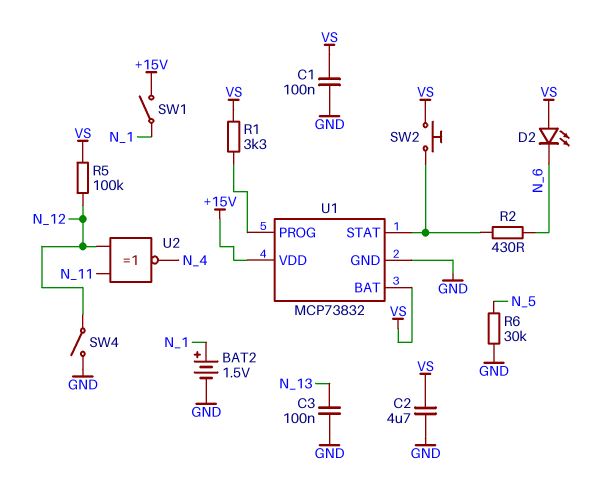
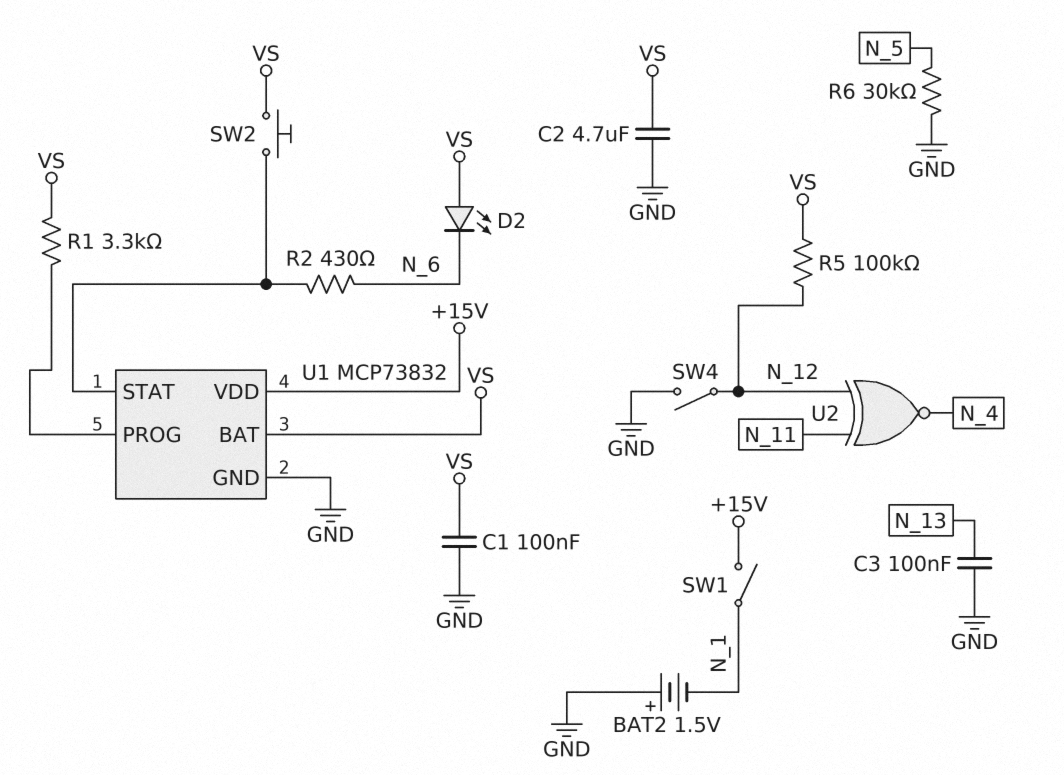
BAT2: 1.5V (plus N_1, minus GND) -> 1.5V (plus GND, minus N_1)

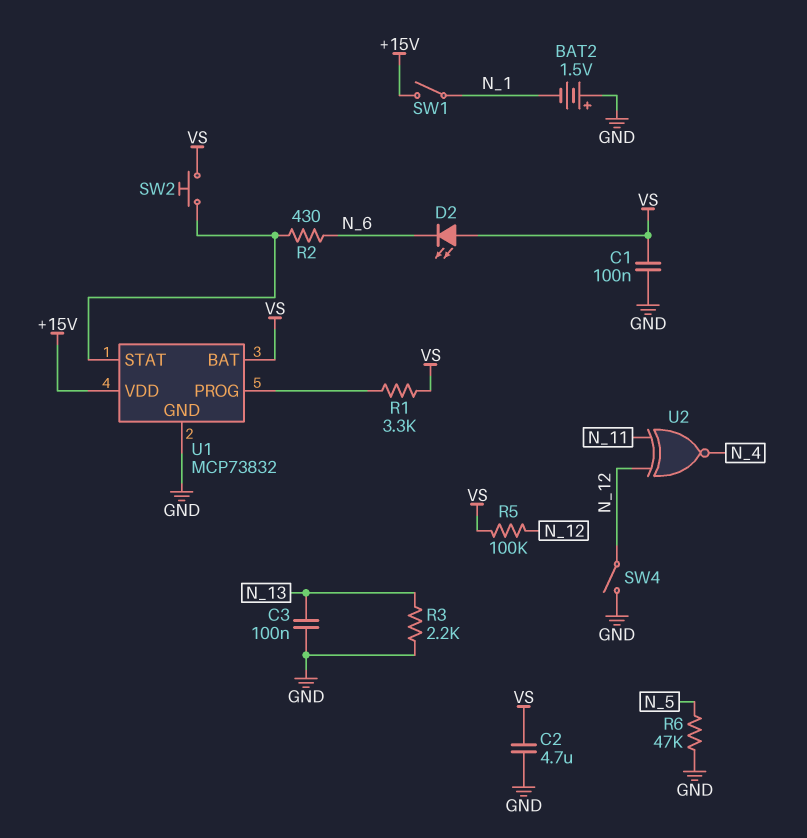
R3: none -> 2.2k (GND, N_13)
R6: 30k (GND, N_5) -> 47k (GND, N_5)

